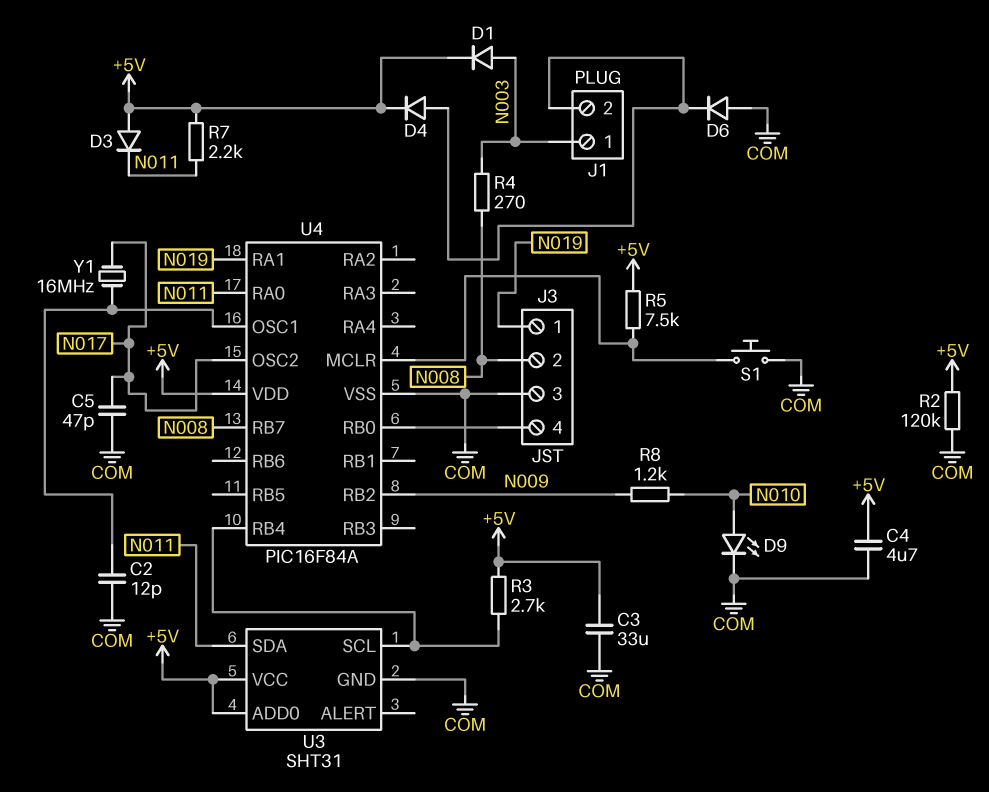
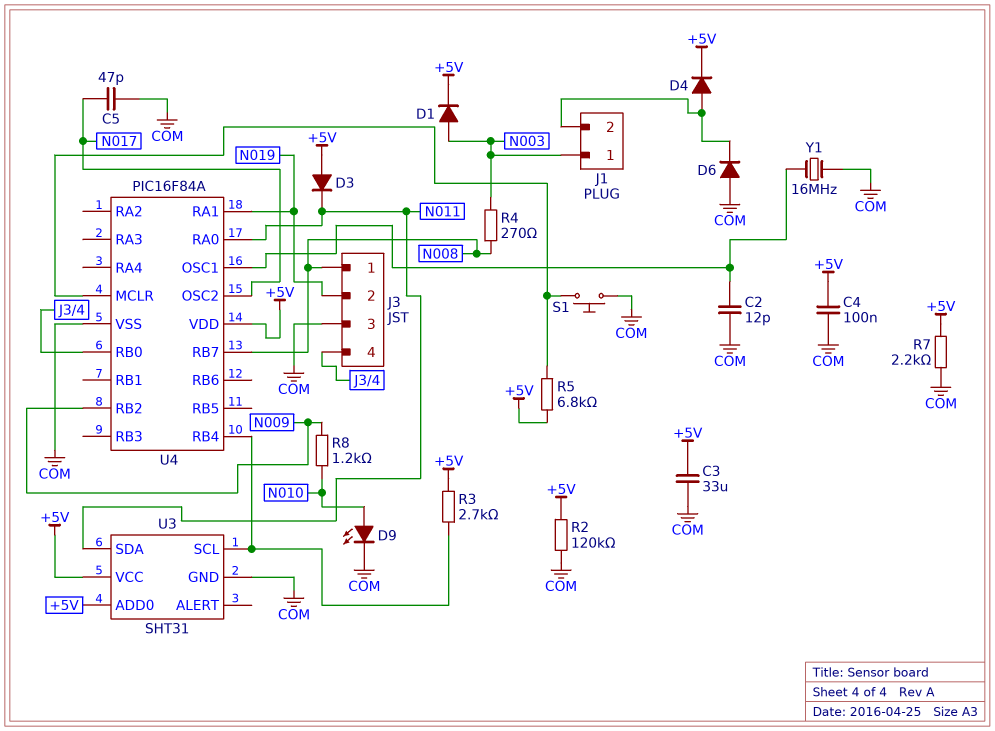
C4: 4.7uF (+5V, COM) -> 100nF (+5V, COM)
J3 pin 1: N019 -> N008
J3 pin 2: N008 -> N019
R5: 7.5k (+5V, U4/MCLR) -> 6.8k (+5V, U4/MCLR)
R7: 2.2k (+5V, N011) -> 2.2k (+5V, COM)
Y1: 16MHz (N017, U4/OSC1) -> 16MHz (COM, U4/OSC1)

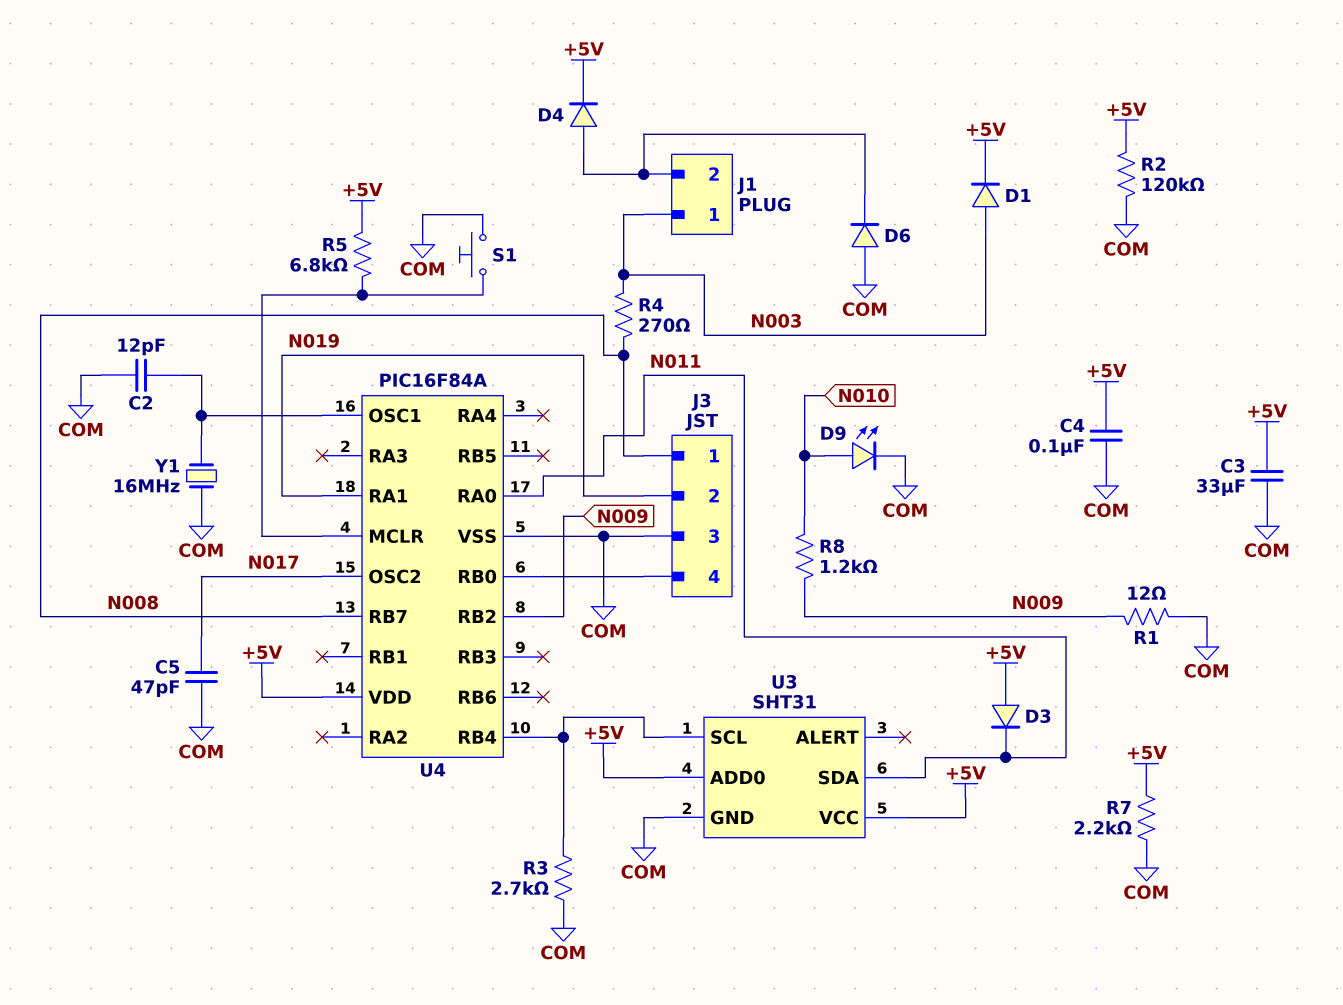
R1: none -> 12 (COM, N009)
R3: 2.7k (+5V, U3/SCL) -> 2.7k (COM, U3/SCL)

